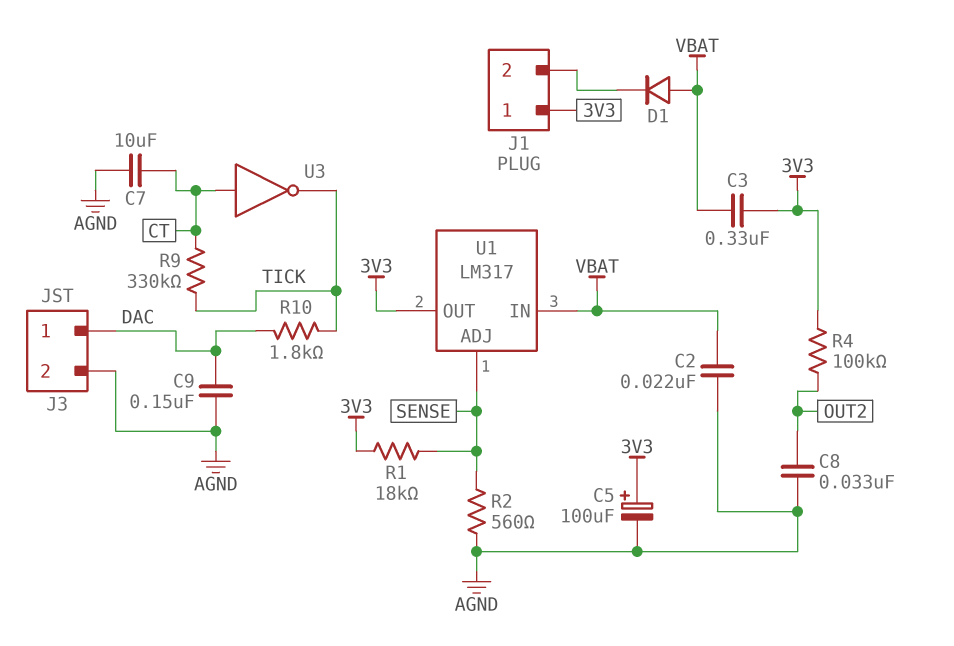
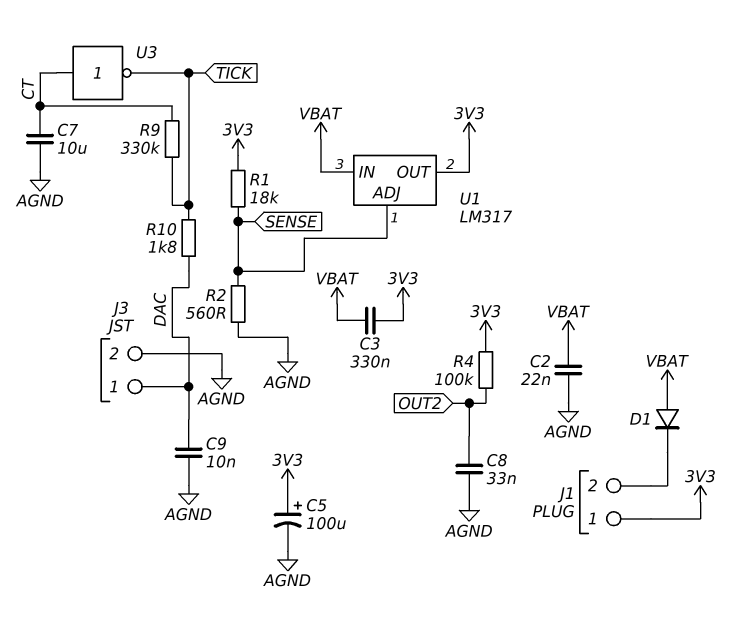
C9: 150nF (AGND, DAC) -> 10nF (AGND, DAC)

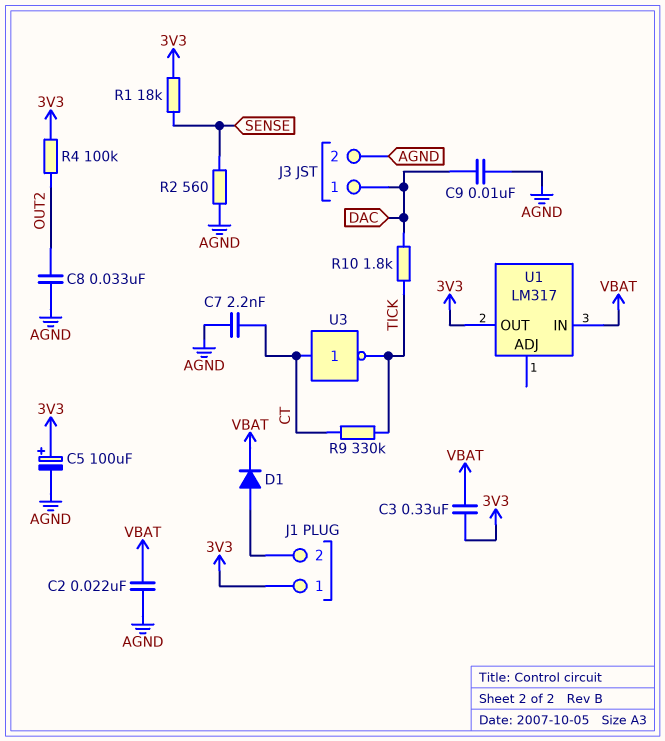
C7: 10uF (AGND, CT) -> 2.2nF (AGND, CT)
D1: diode (A VBAT, K J1/2) -> diode (A J1/2, K VBAT)
U1 pin ADJ: SENSE -> none

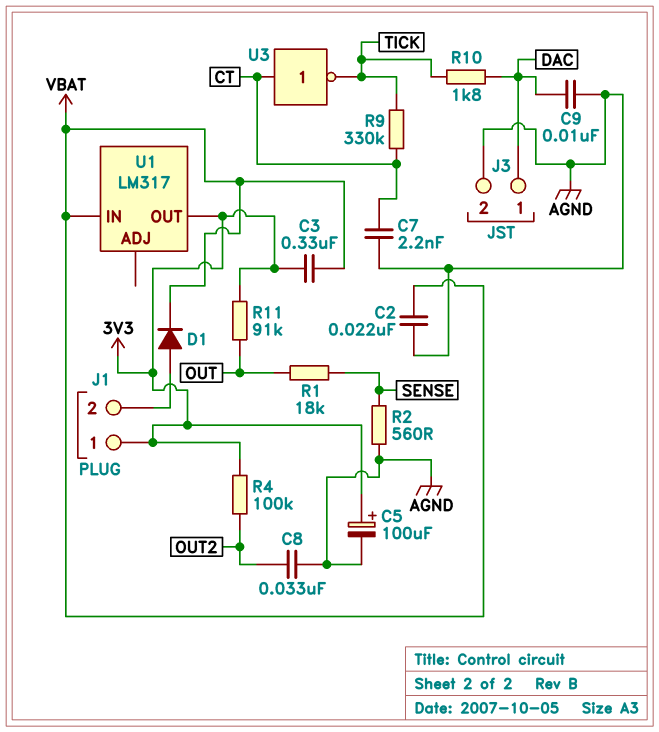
R1: 18k (3V3, SENSE) -> 18k (OUT, SENSE)
R11: none -> 91k (3V3, OUT)

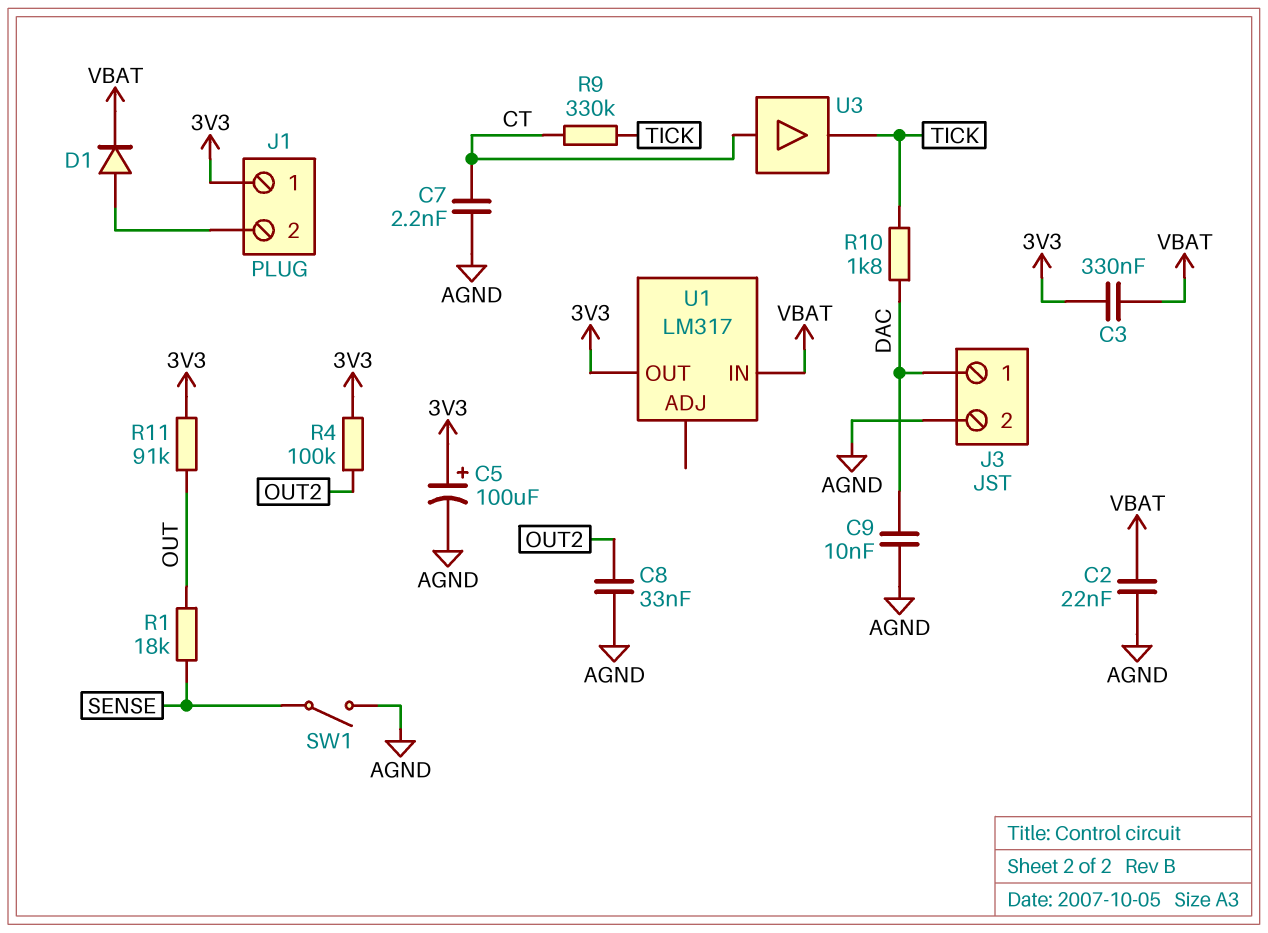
R2: 560 (AGND, SENSE) -> none
SW1: none -> switch (AGND, SENSE)
U3: NOT (in CT, out TICK) -> buffer (in CT, out TICK)

